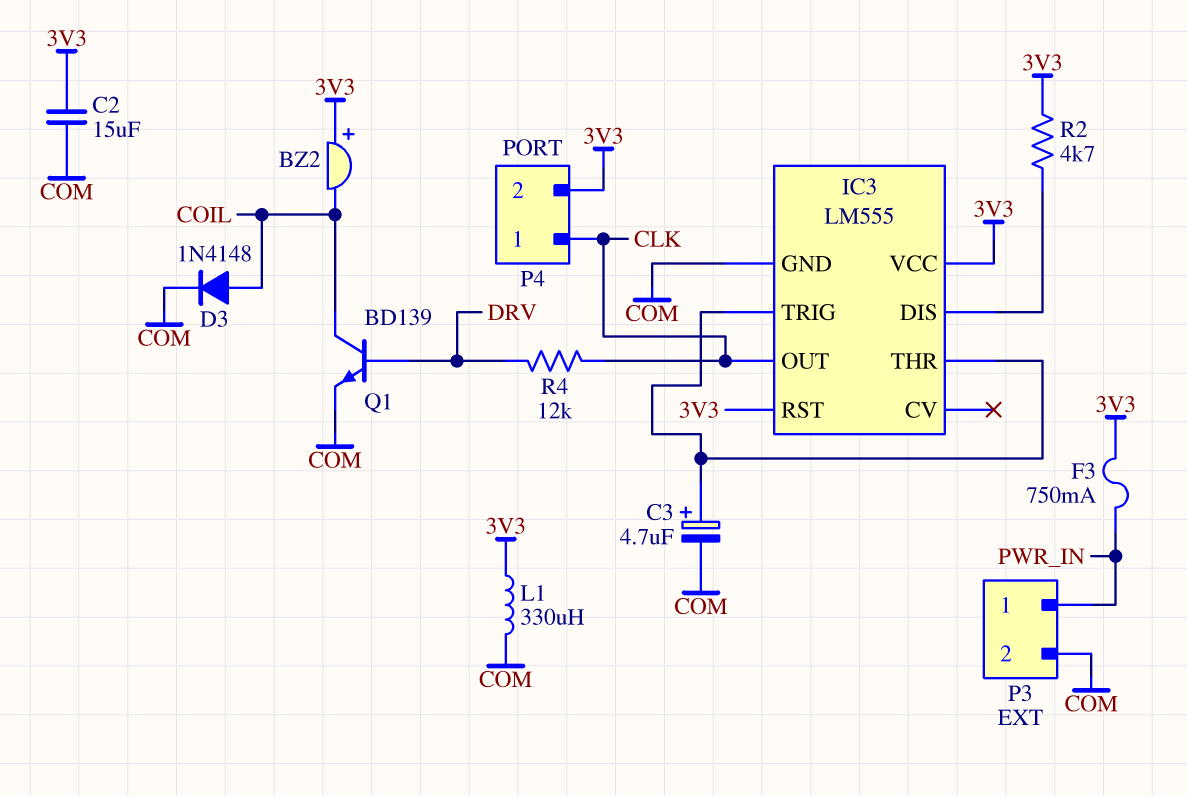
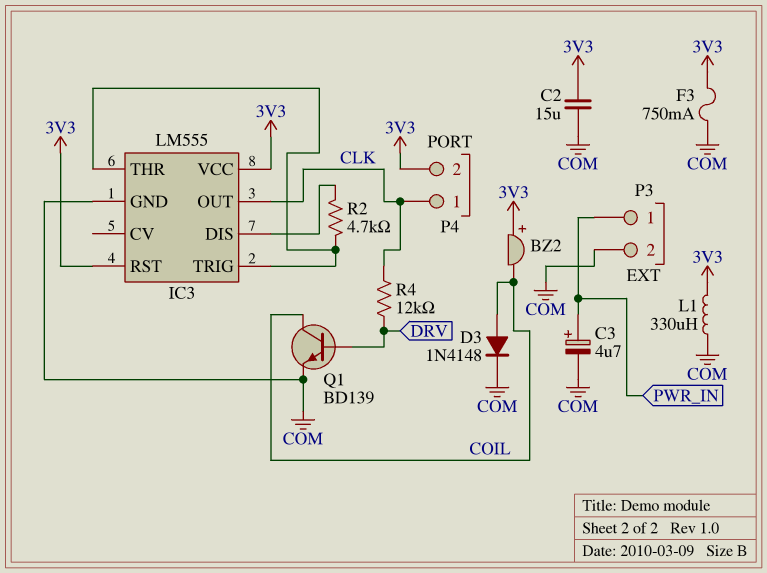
C3: 4.7uF (plus IC3/THR, minus COM) -> 4.7uF (plus PWR_IN, minus COM)
F3: 750mA (3V3, PWR_IN) -> 750mA (3V3, COM)
R2: 4.7k (3V3, IC3/DIS) -> 4.7k (IC3/DIS, IC3/THR)

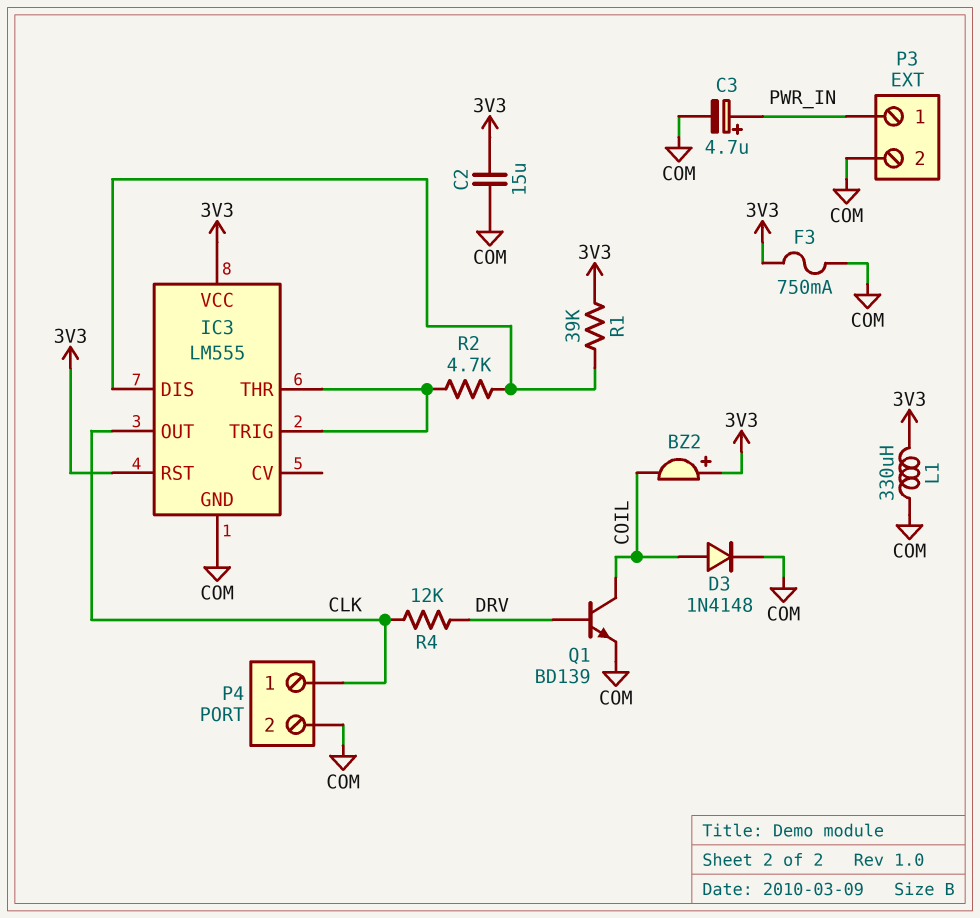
P4 pin 2: 3V3 -> COM
R1: none -> 39k (3V3, IC3/DIS)

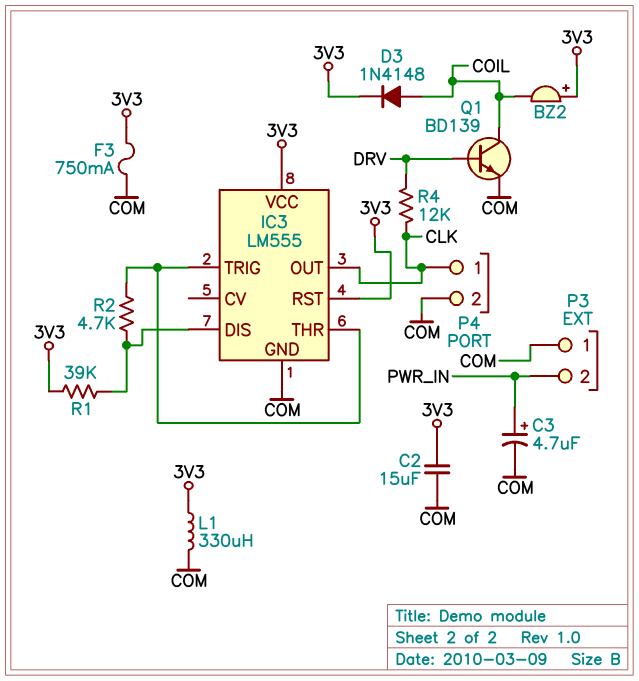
D3: diode 1N4148 (A COIL, K COM) -> diode 1N4148 (A COIL, K 3V3)
P3 pin 1: PWR_IN -> COM
P3 pin 2: COM -> PWR_IN

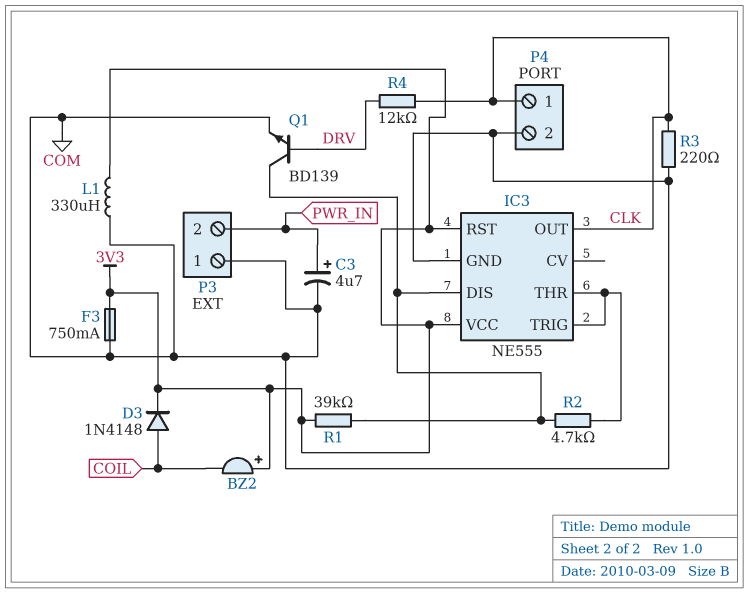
C2: 15uF (3V3, COM) -> none
IC3: LM555 -> NE555
Q1: NPN BD139 (B DRV, C COIL, E COM) -> NPN BD139 (B DRV, C IC3/DIS, E COM)
R3: none -> 220 (CLK, COM)

